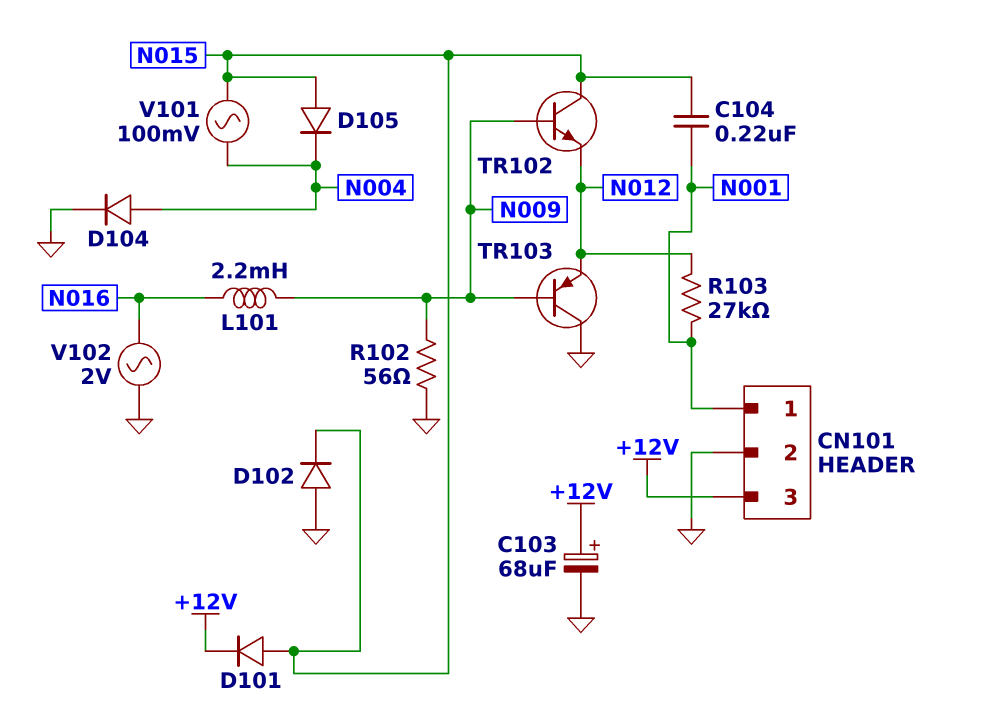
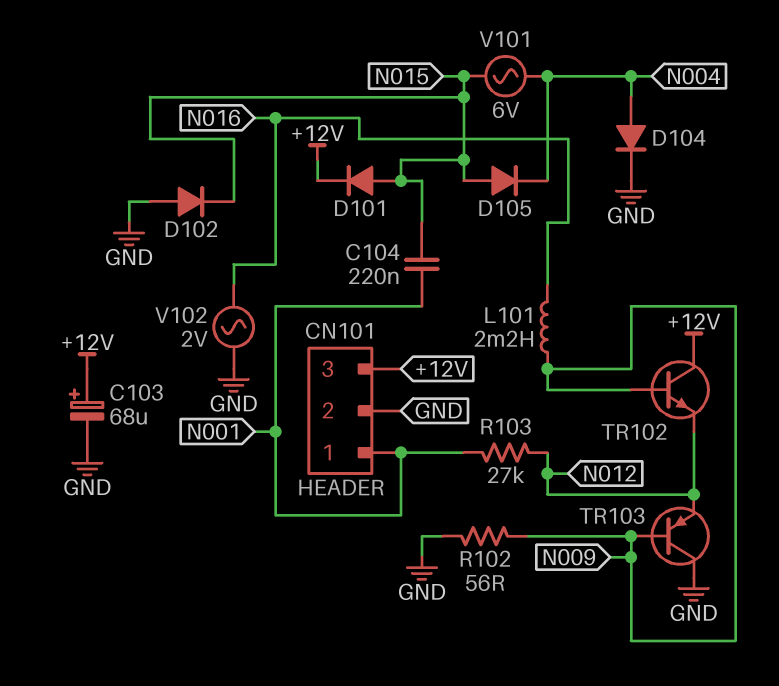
TR102: NPN (B N009, C N015, E N012) -> NPN (B N009, C +12V, E N012)
V101: AC 100mV (N004, N015) -> AC 6V (N004, N015)

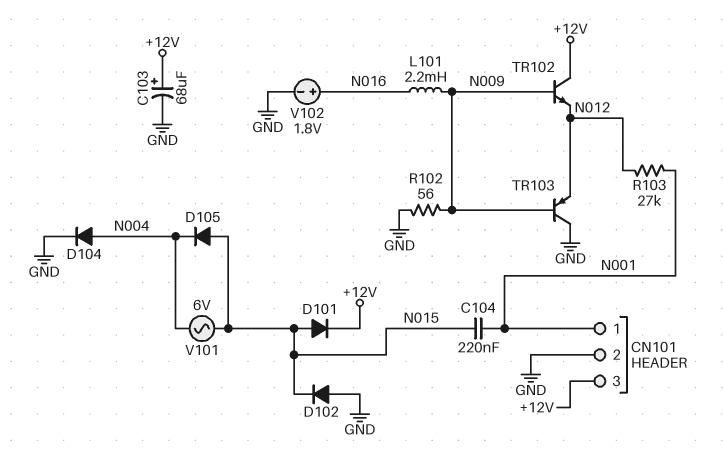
V102: AC 2V (GND, N016) -> 1.8V (plus N016, minus GND)

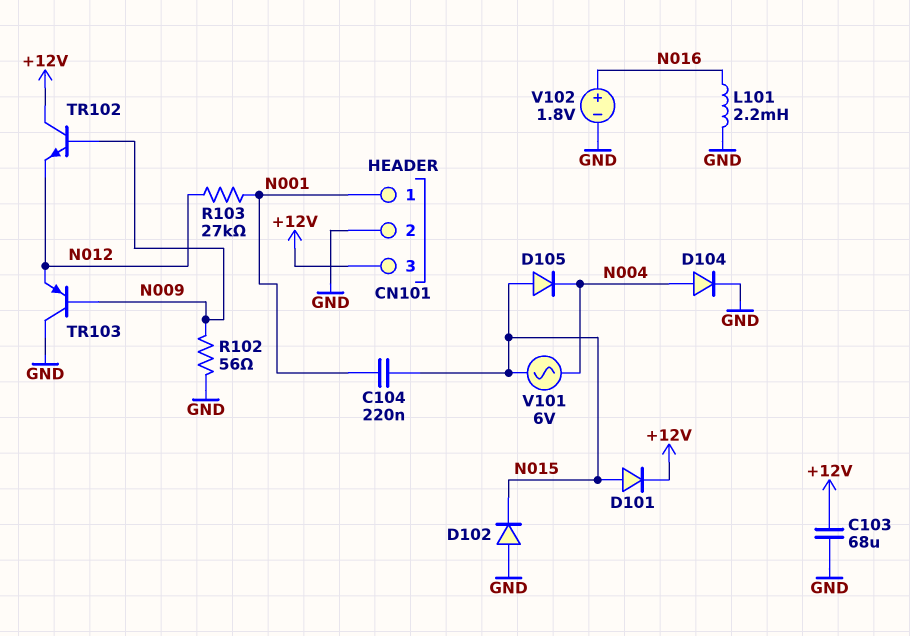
C103: 68uF (plus +12V, minus GND) -> 68uF (+12V, GND)
L101: 2.2mH (N009, N016) -> 2.2mH (GND, N016)

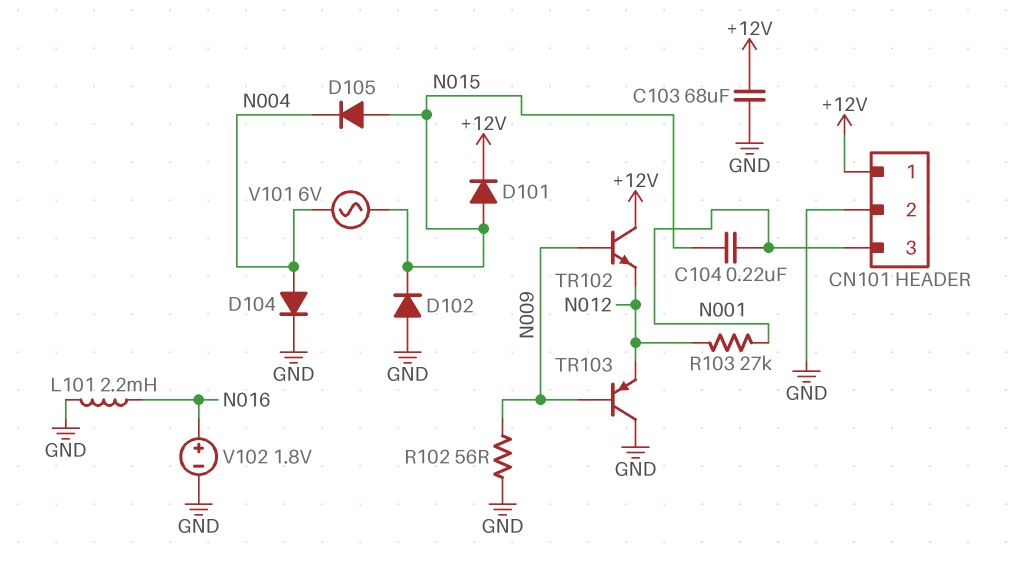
CN101 pin 1: N001 -> +12V
CN101 pin 3: +12V -> N001

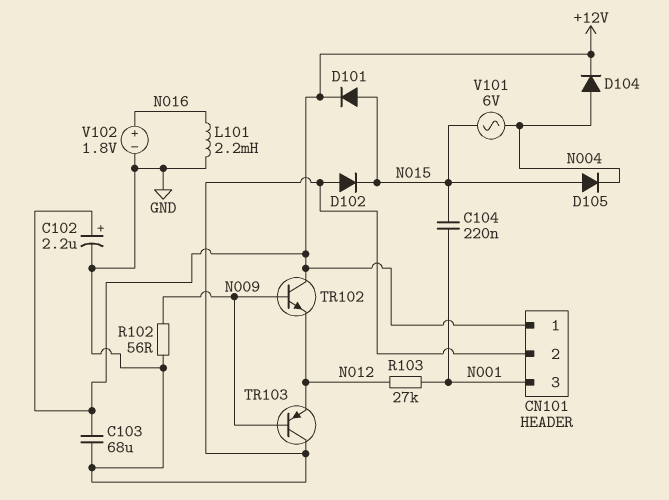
C102: none -> 2.2uF (plus +12V, minus GND)
D104: diode (A N004, K GND) -> diode (A N004, K +12V)

